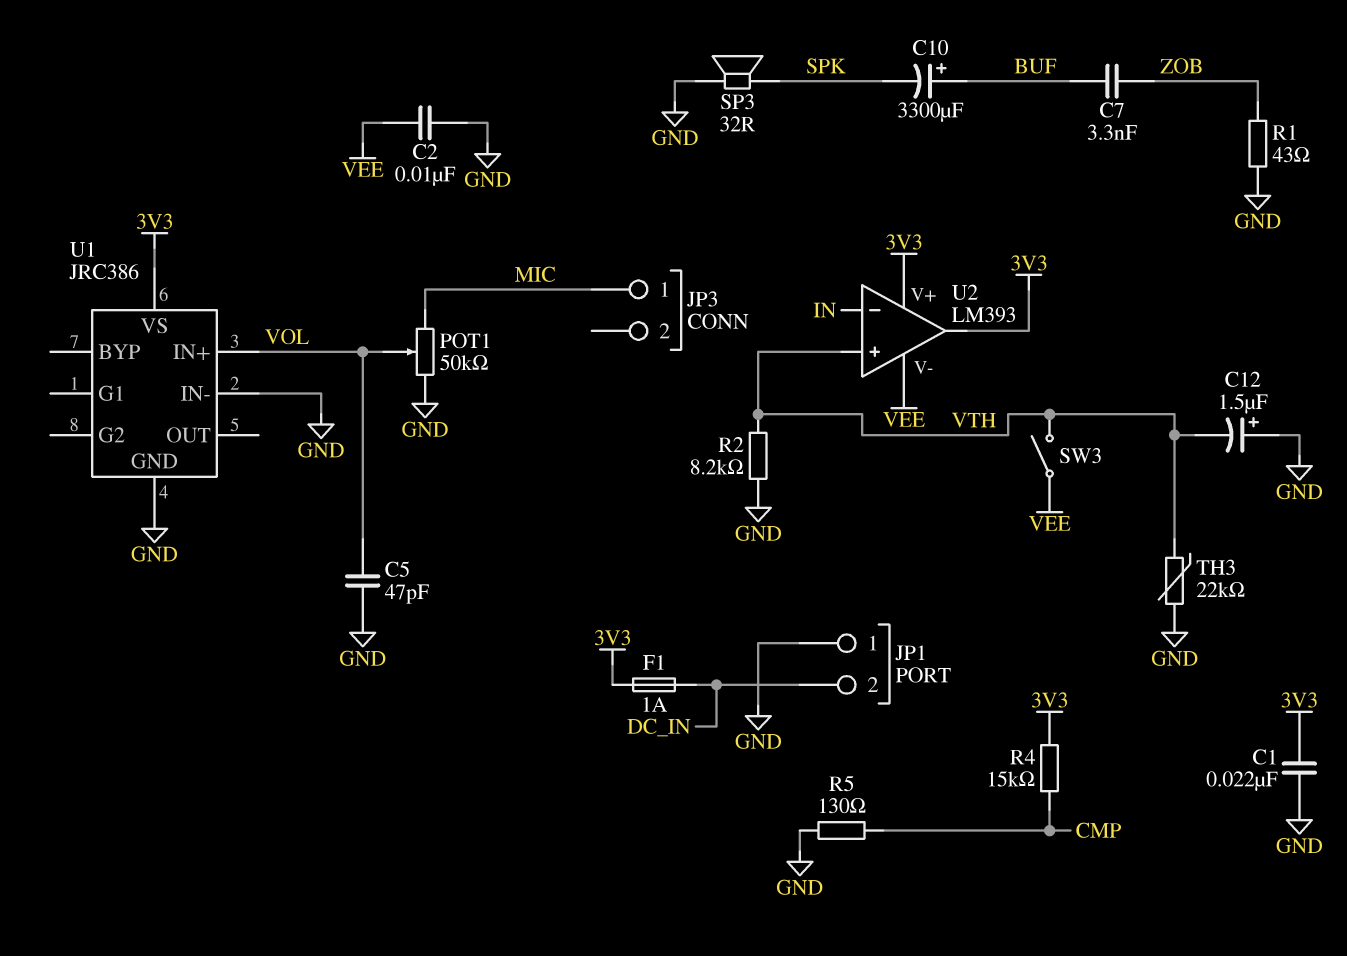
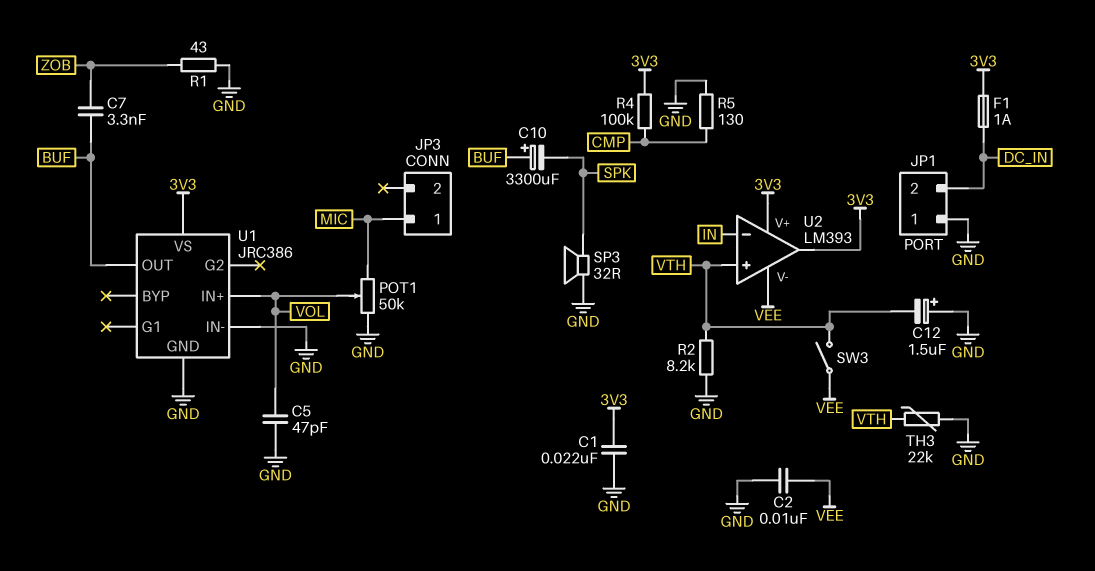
R4: 15k (3V3, CMP) -> 100k (3V3, CMP)
U1 pin OUT: none -> BUF

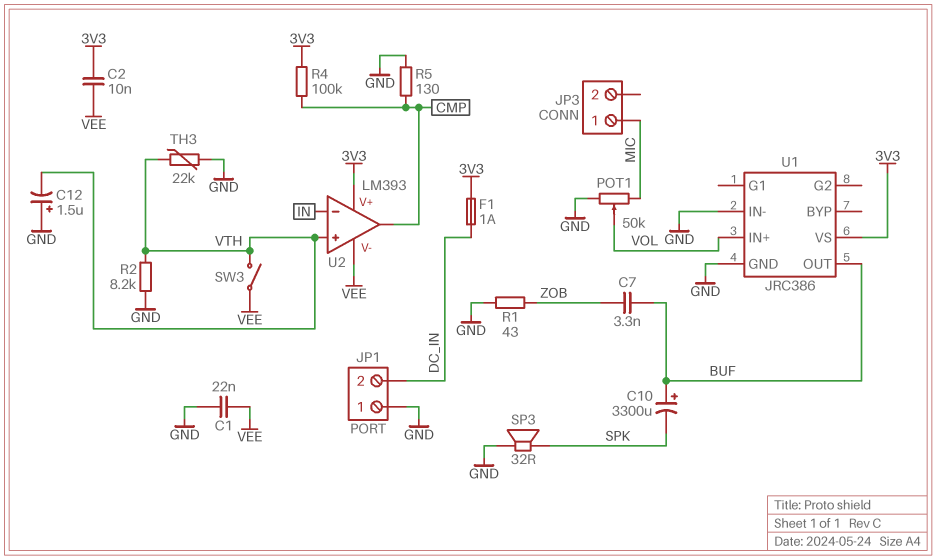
C1: 22nF (3V3, GND) -> 22nF (GND, VEE)
C2: 10nF (GND, VEE) -> 10nF (3V3, VEE)
C5: 47pF (GND, VOL) -> none
U2 pin out: 3V3 -> CMP

